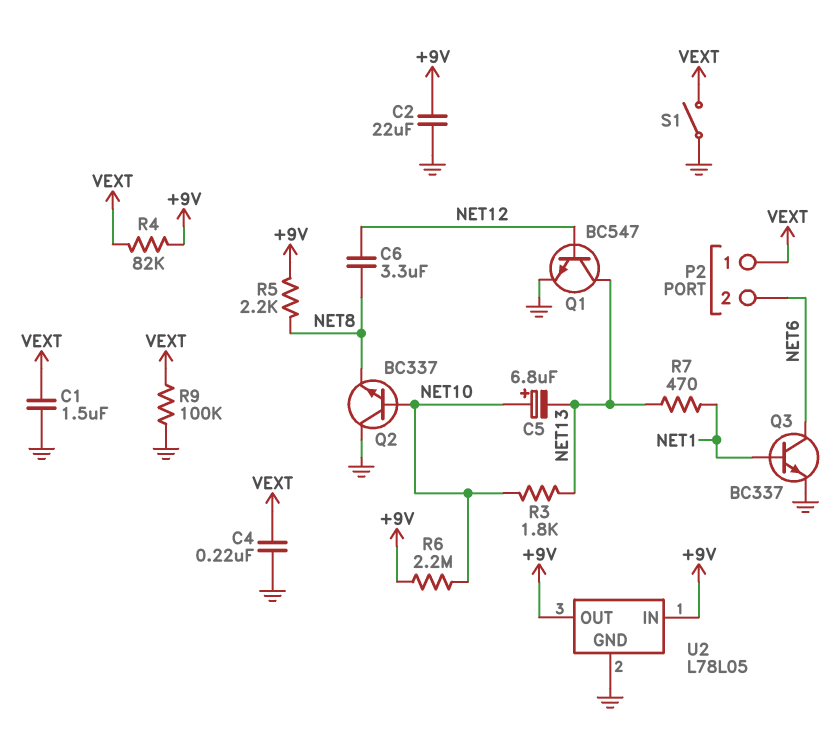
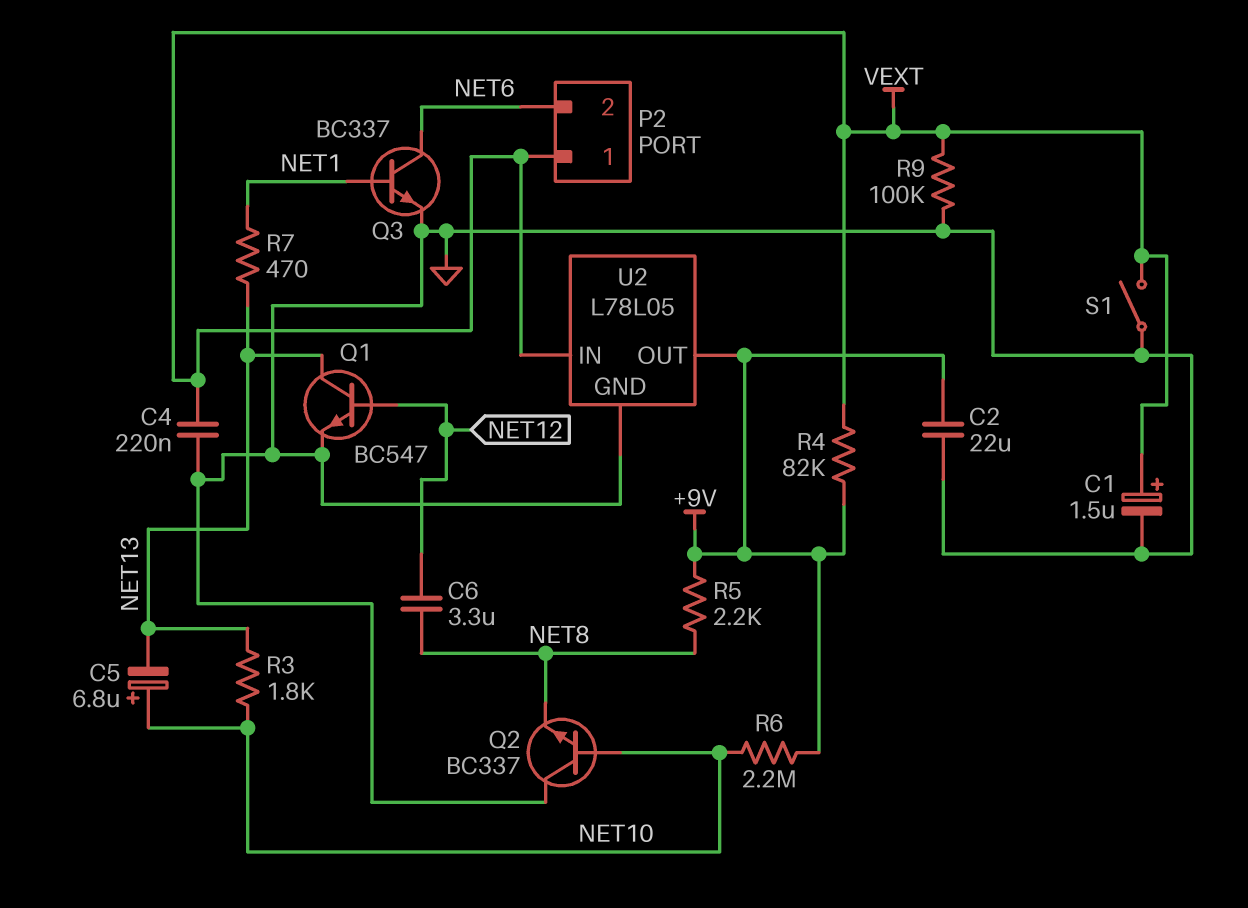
C1: 1.5uF (GND, VEXT) -> 1.5uF (plus VEXT, minus GND)
U2 pin IN: +9V -> VEXT

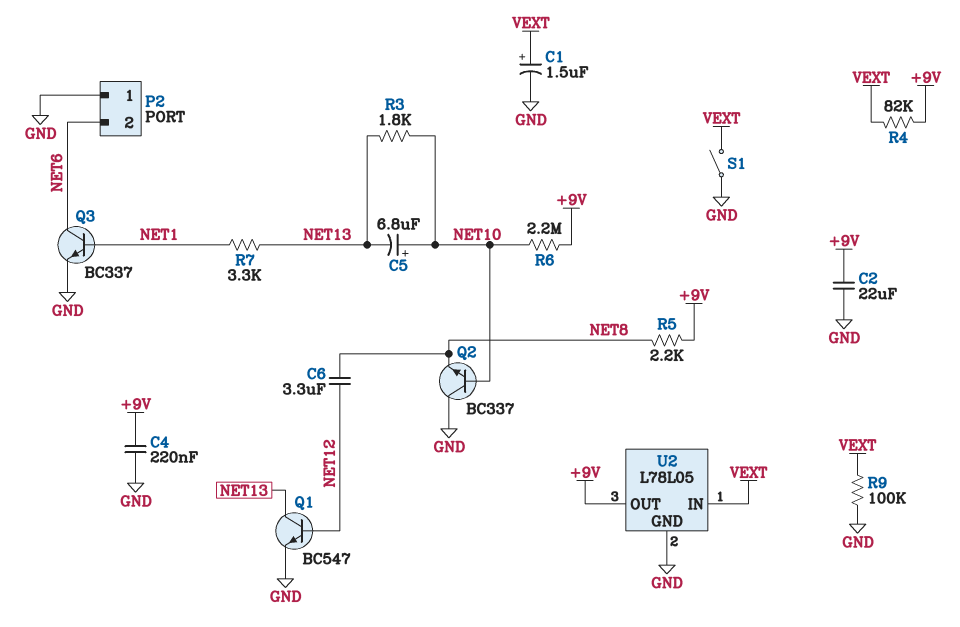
C4: 220nF (GND, VEXT) -> 220nF (+9V, GND)
P2 pin 1: VEXT -> GND
R7: 470 (NET1, NET13) -> 3.3k (NET1, NET13)

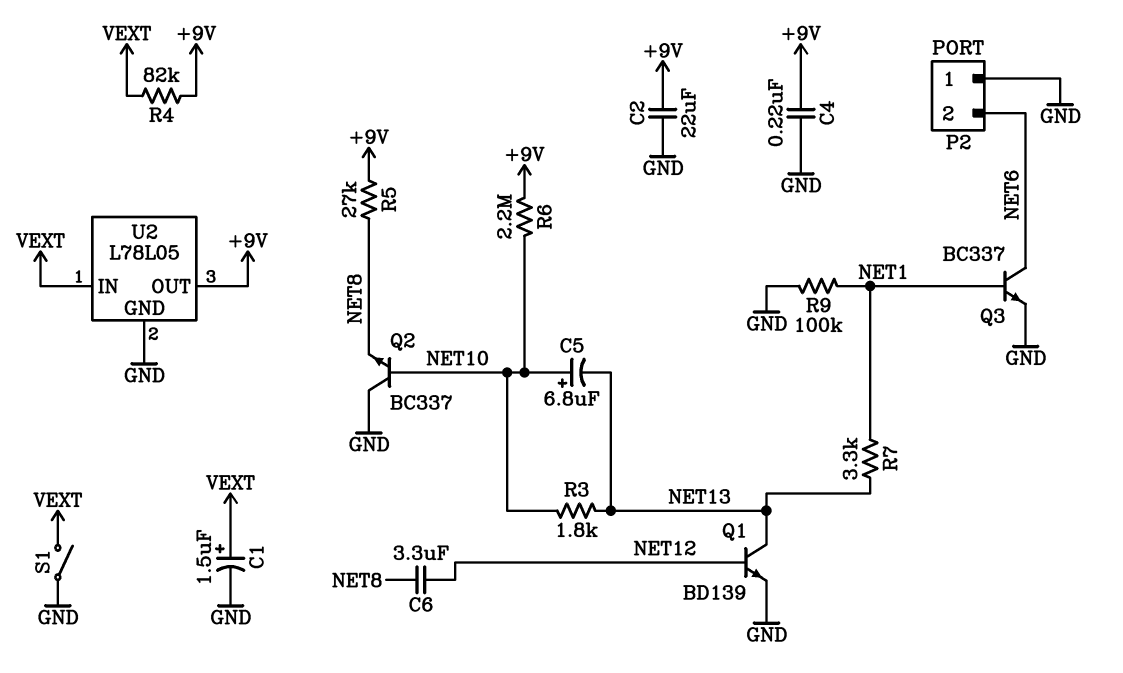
Q1: NPN BC547 (B NET12, C NET13, E GND) -> NPN BD139 (B NET12, C NET13, E GND)
R5: 2.2k (+9V, NET8) -> 27k (+9V, NET8)
R9: 100k (GND, VEXT) -> 100k (GND, NET1)

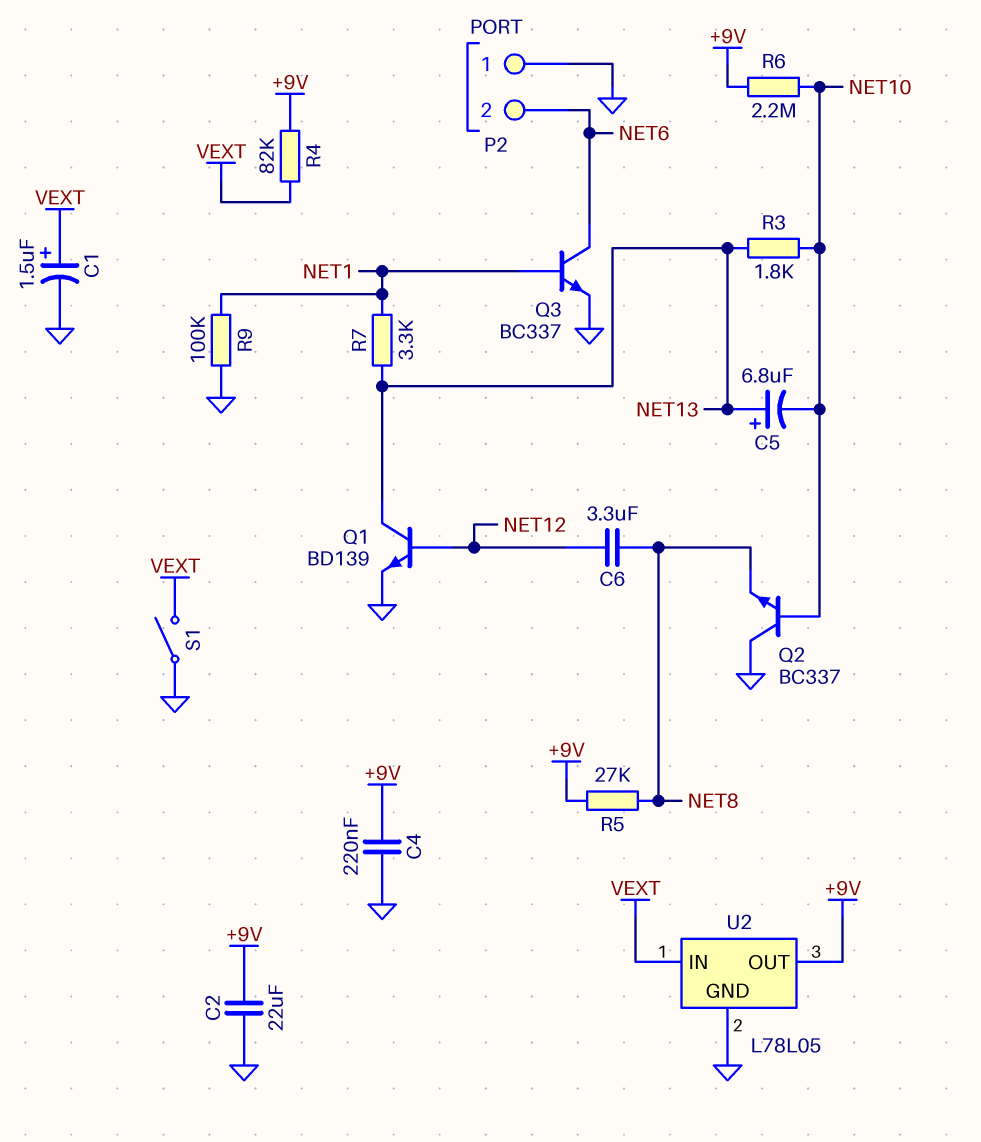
C5: 6.8uF (plus NET10, minus NET13) -> 6.8uF (plus NET13, minus NET10)

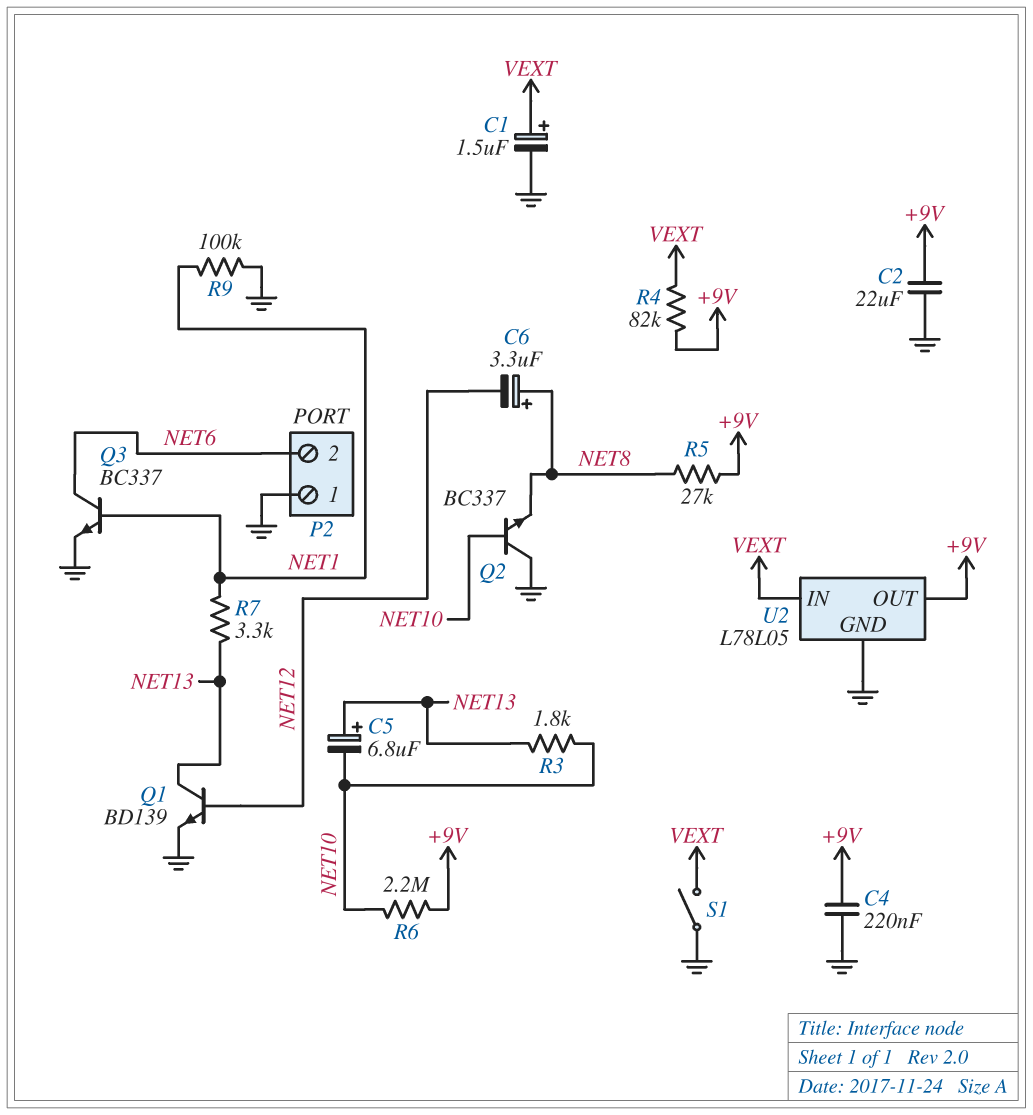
C6: 3.3uF (NET8, NET12) -> 3.3uF (plus NET8, minus NET12)

